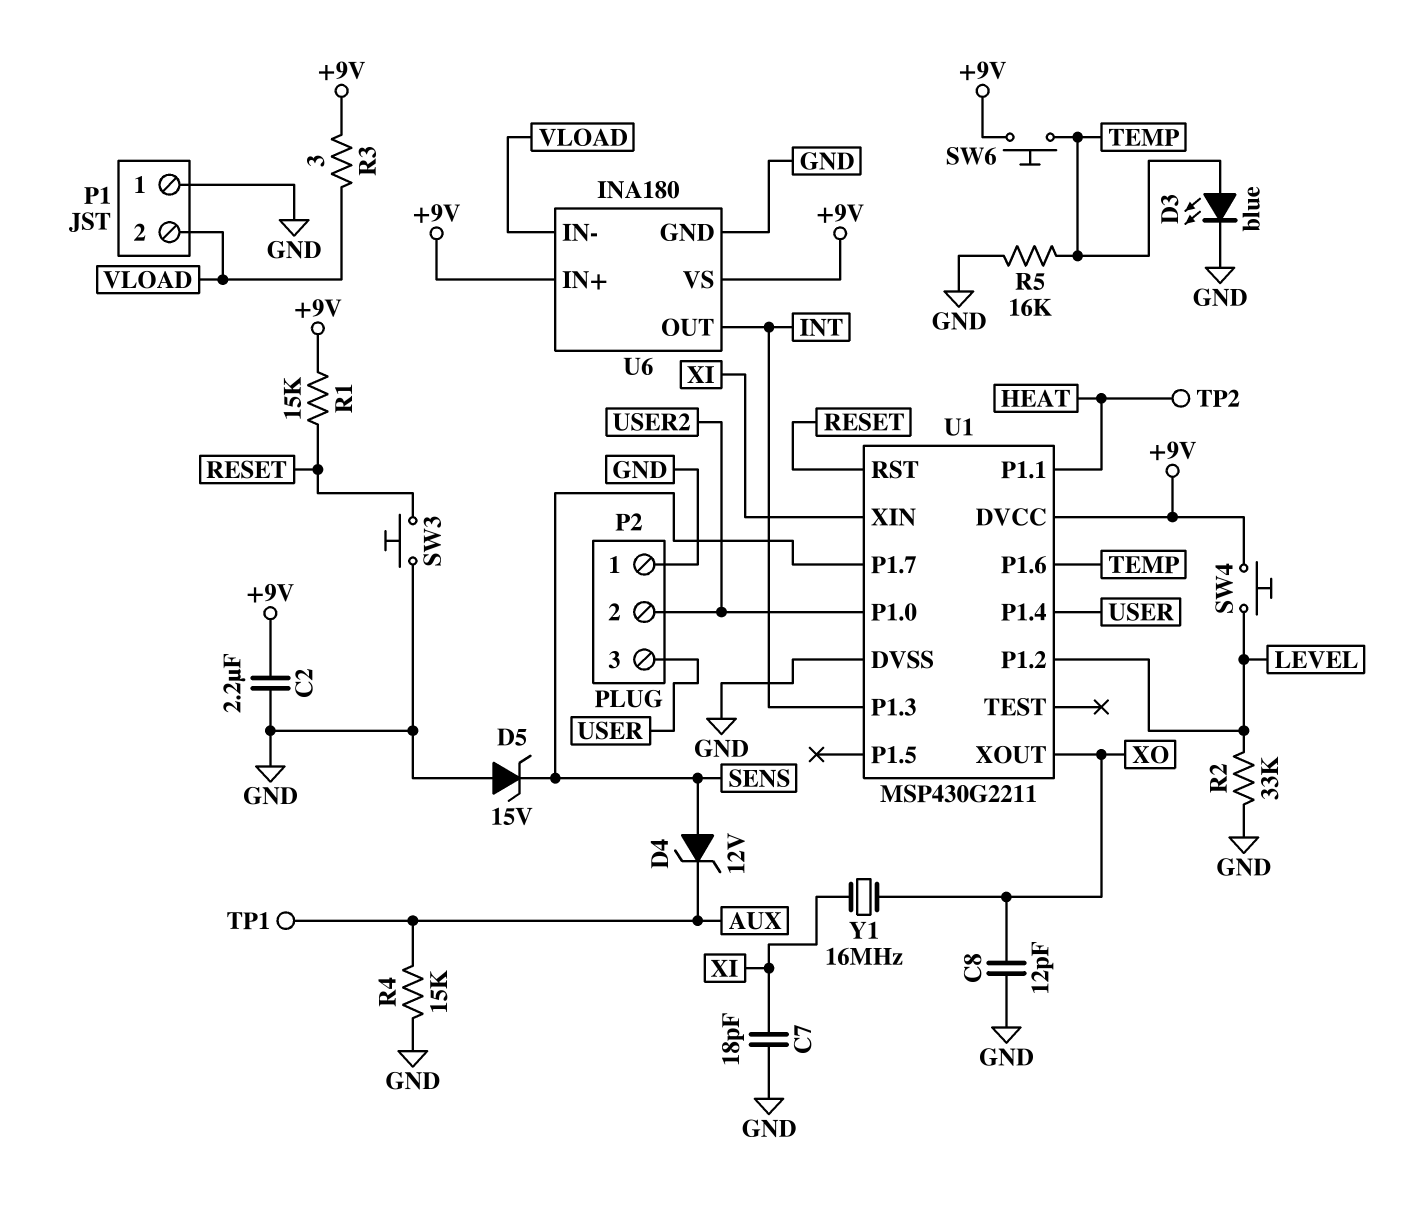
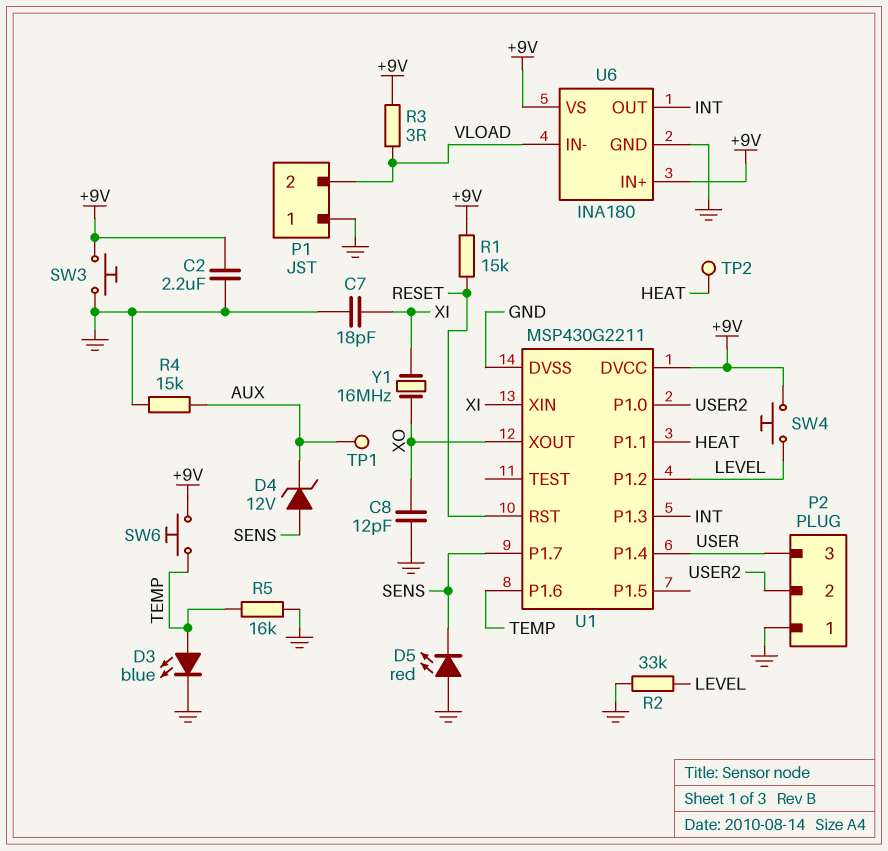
D5: zener 15V (A GND, K SENS) -> LED red (A GND, K SENS)
SW3: button (GND, RESET) -> button (+9V, GND)

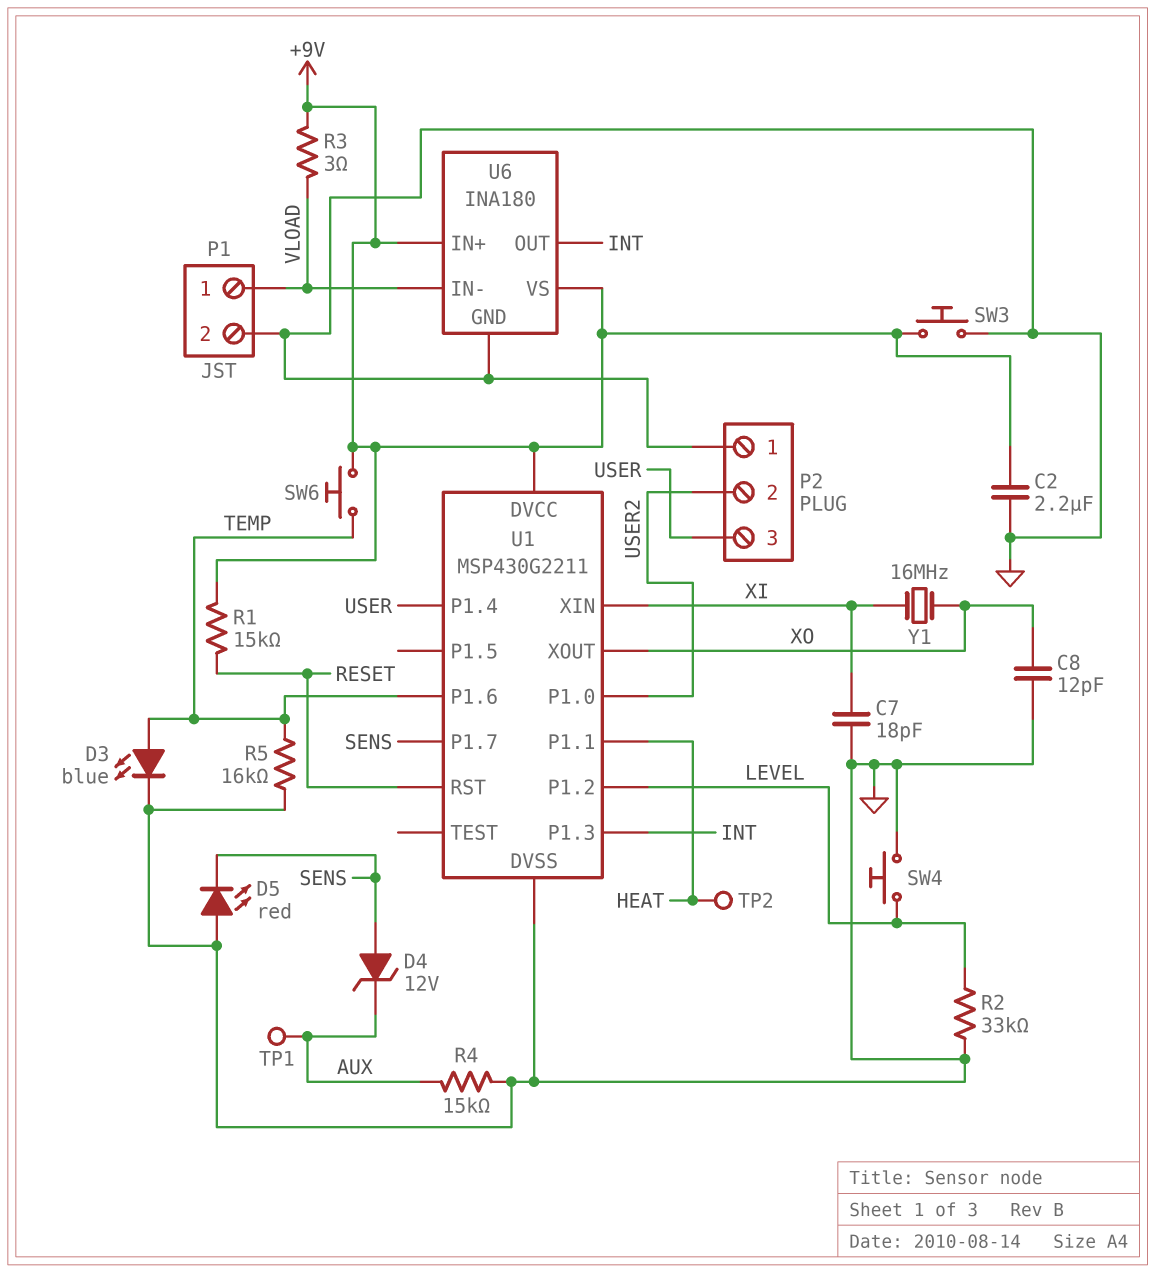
P1 pin 1: GND -> VLOAD
P1 pin 2: VLOAD -> GND
SW4: button (+9V, LEVEL) -> button (GND, LEVEL)

